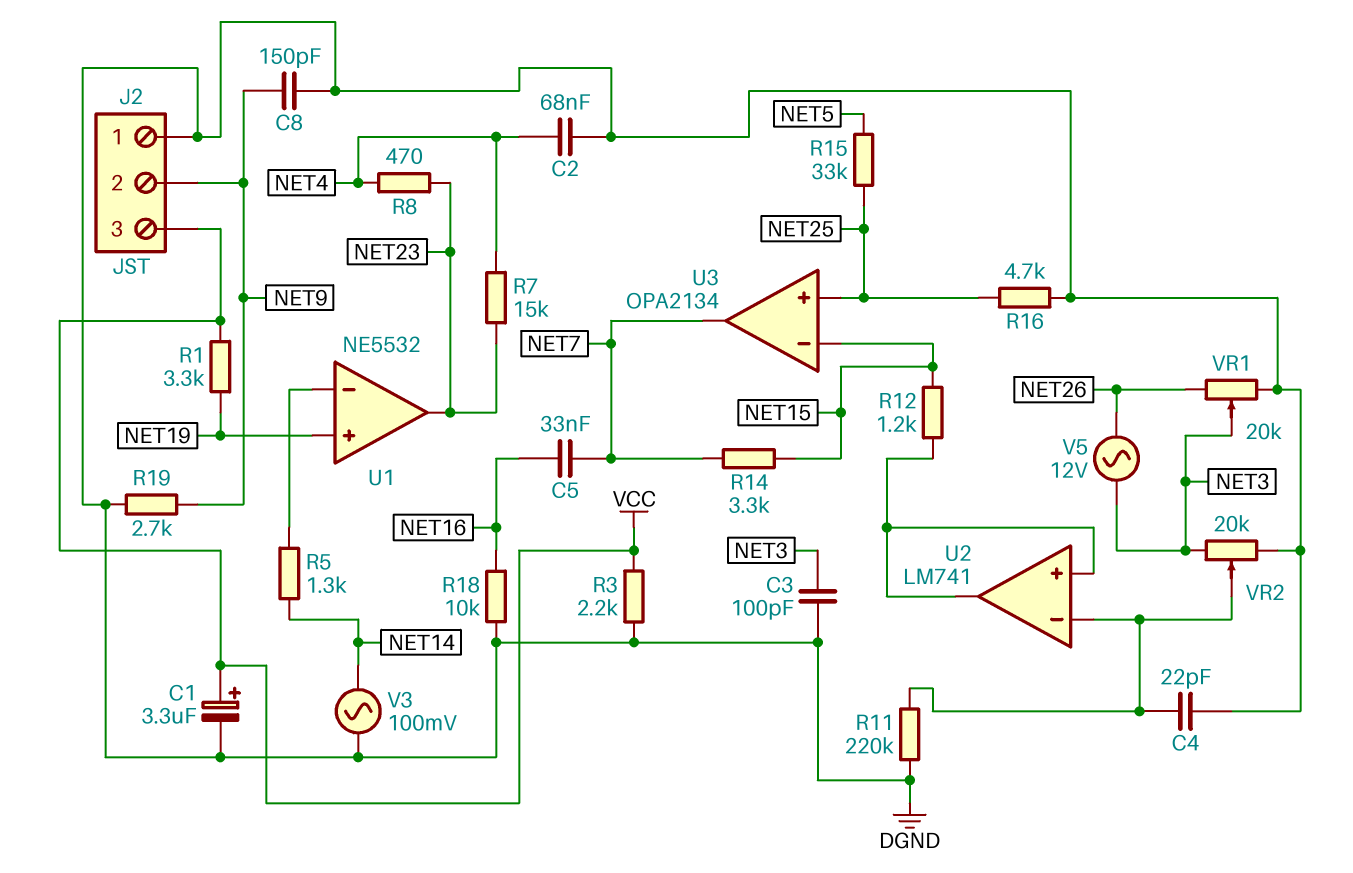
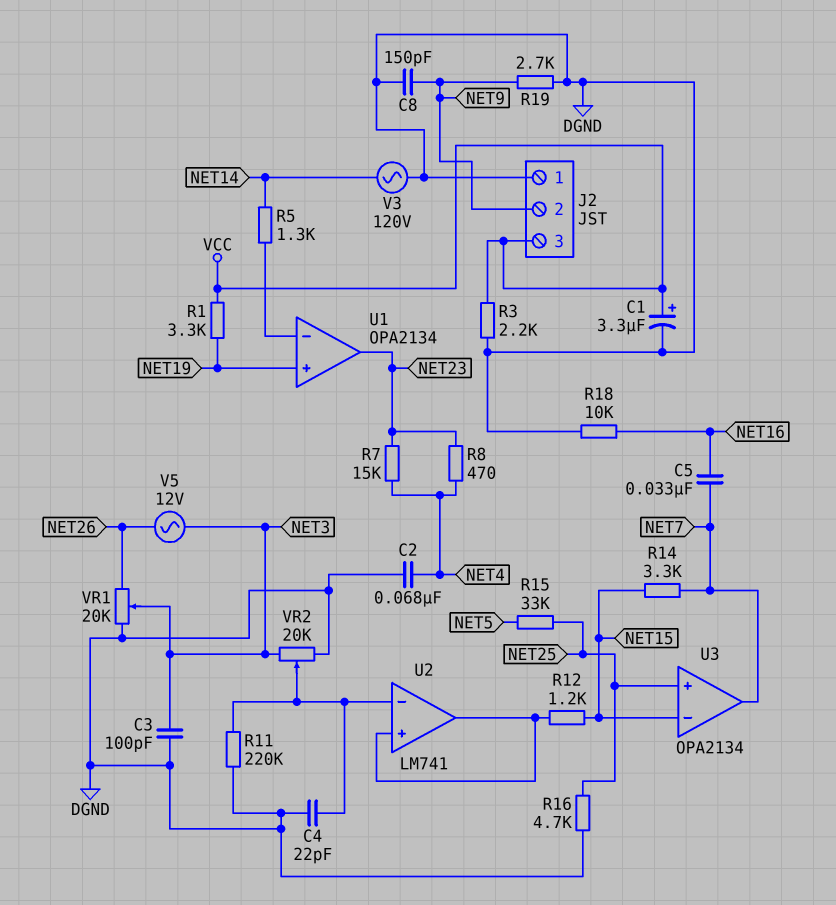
U1: NE5532 -> OPA2134
V3: AC 100mV (DGND, NET14) -> AC 120V (DGND, NET14)

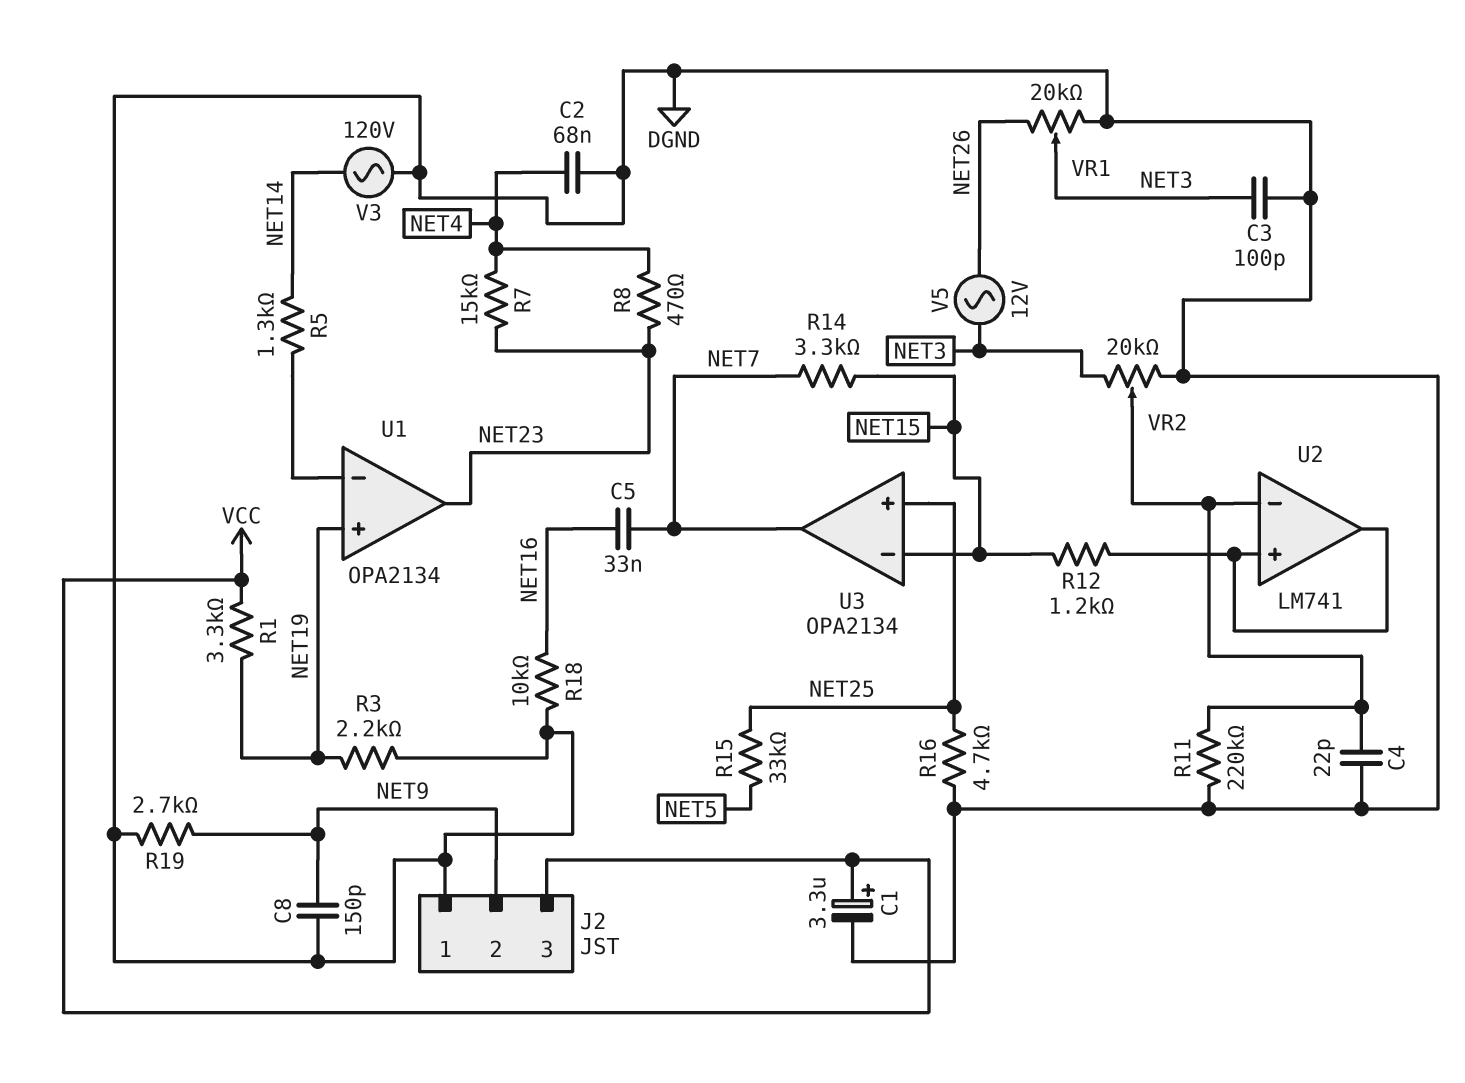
R3: 2.2k (DGND, VCC) -> 2.2k (DGND, NET19)

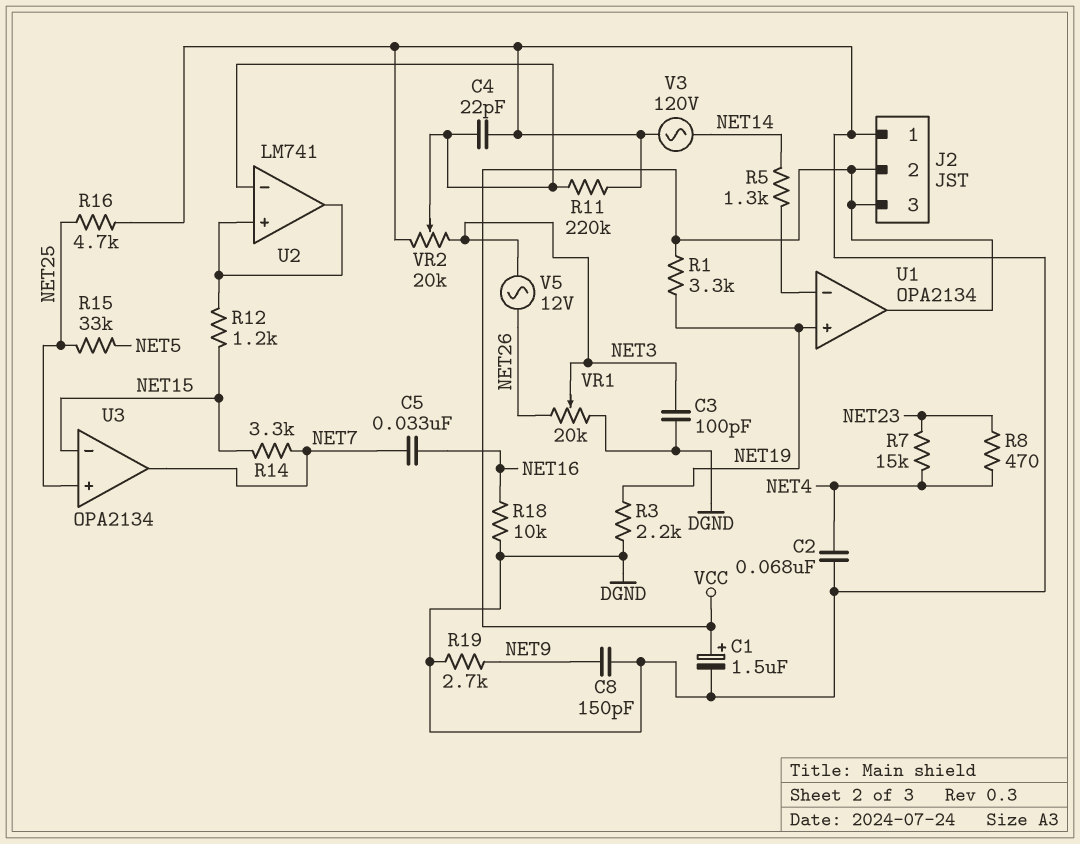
C1: 3.3uF (plus VCC, minus DGND) -> 1.5uF (plus VCC, minus DGND)
J2 pin 2: NET9 -> VCC
U1 pin out: NET23 -> VCC

